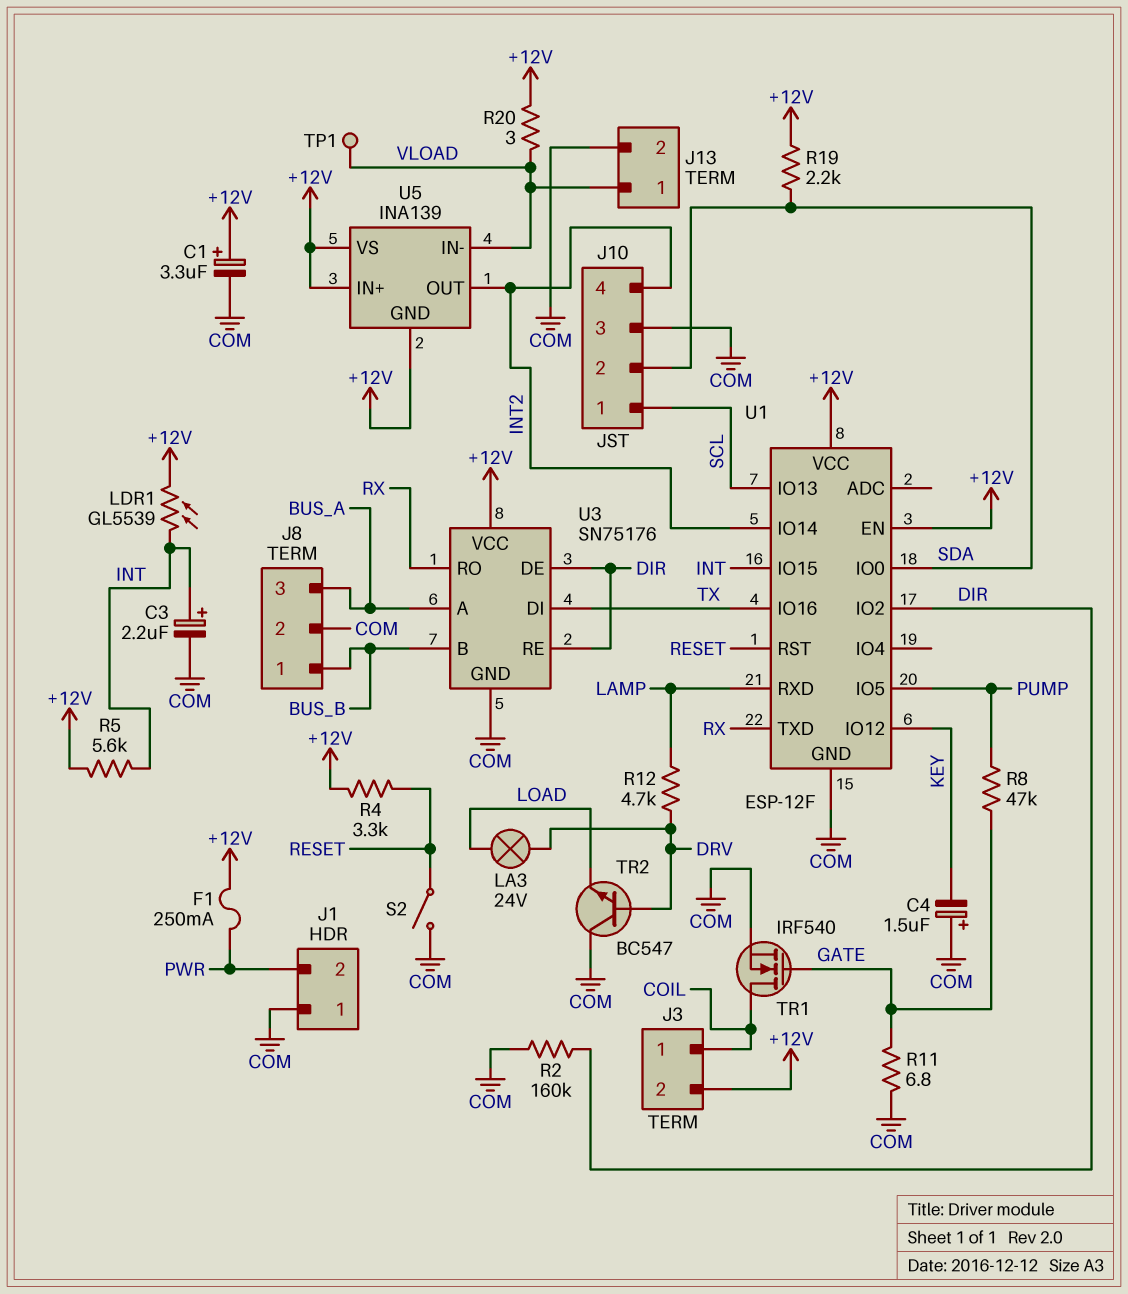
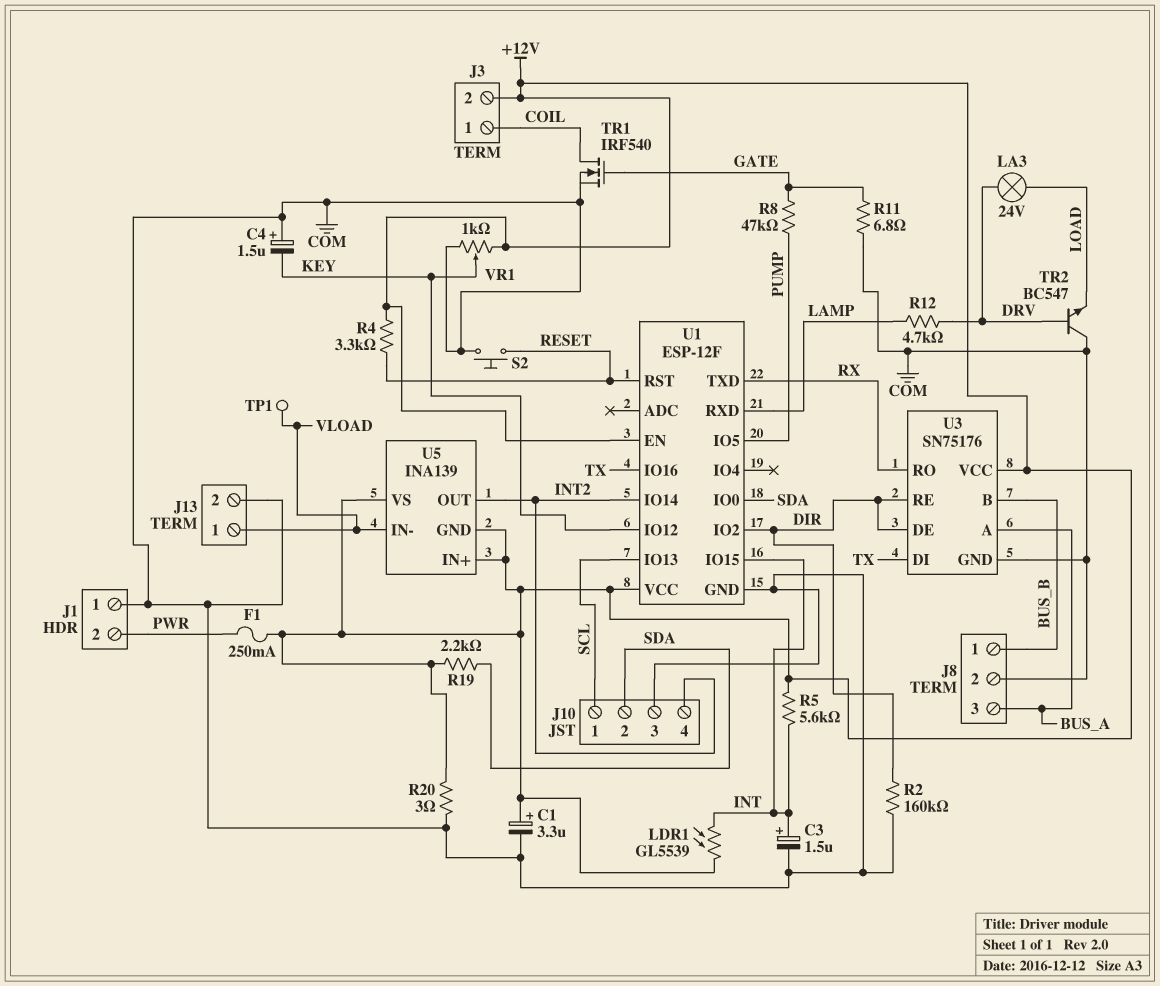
C3: 2.2uF (plus INT, minus COM) -> 1.5uF (plus INT, minus COM)
R20: 3 (+12V, VLOAD) -> 3 (+12V, COM)
S2: switch (COM, RESET) -> button (COM, RESET)
VR1: none -> 1k (+12V, COM, wiper KEY)

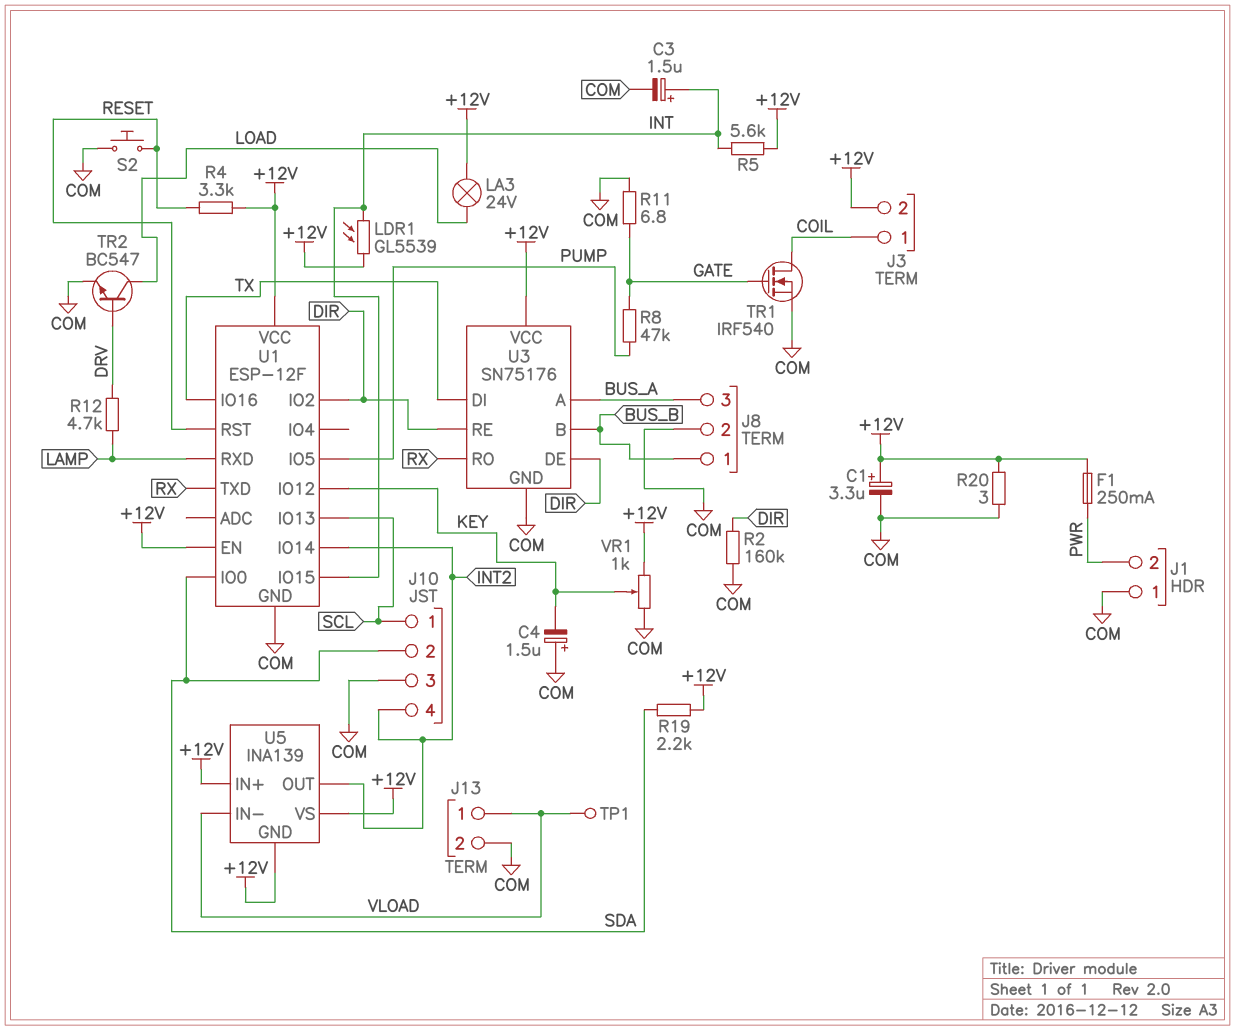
LA3: lamp 24V (DRV, LOAD) -> lamp 24V (+12V, LOAD)
TR2: NPN BC547 (B DRV, C COM, E LOAD) -> NPN BC547 (B DRV, C LOAD, E COM)

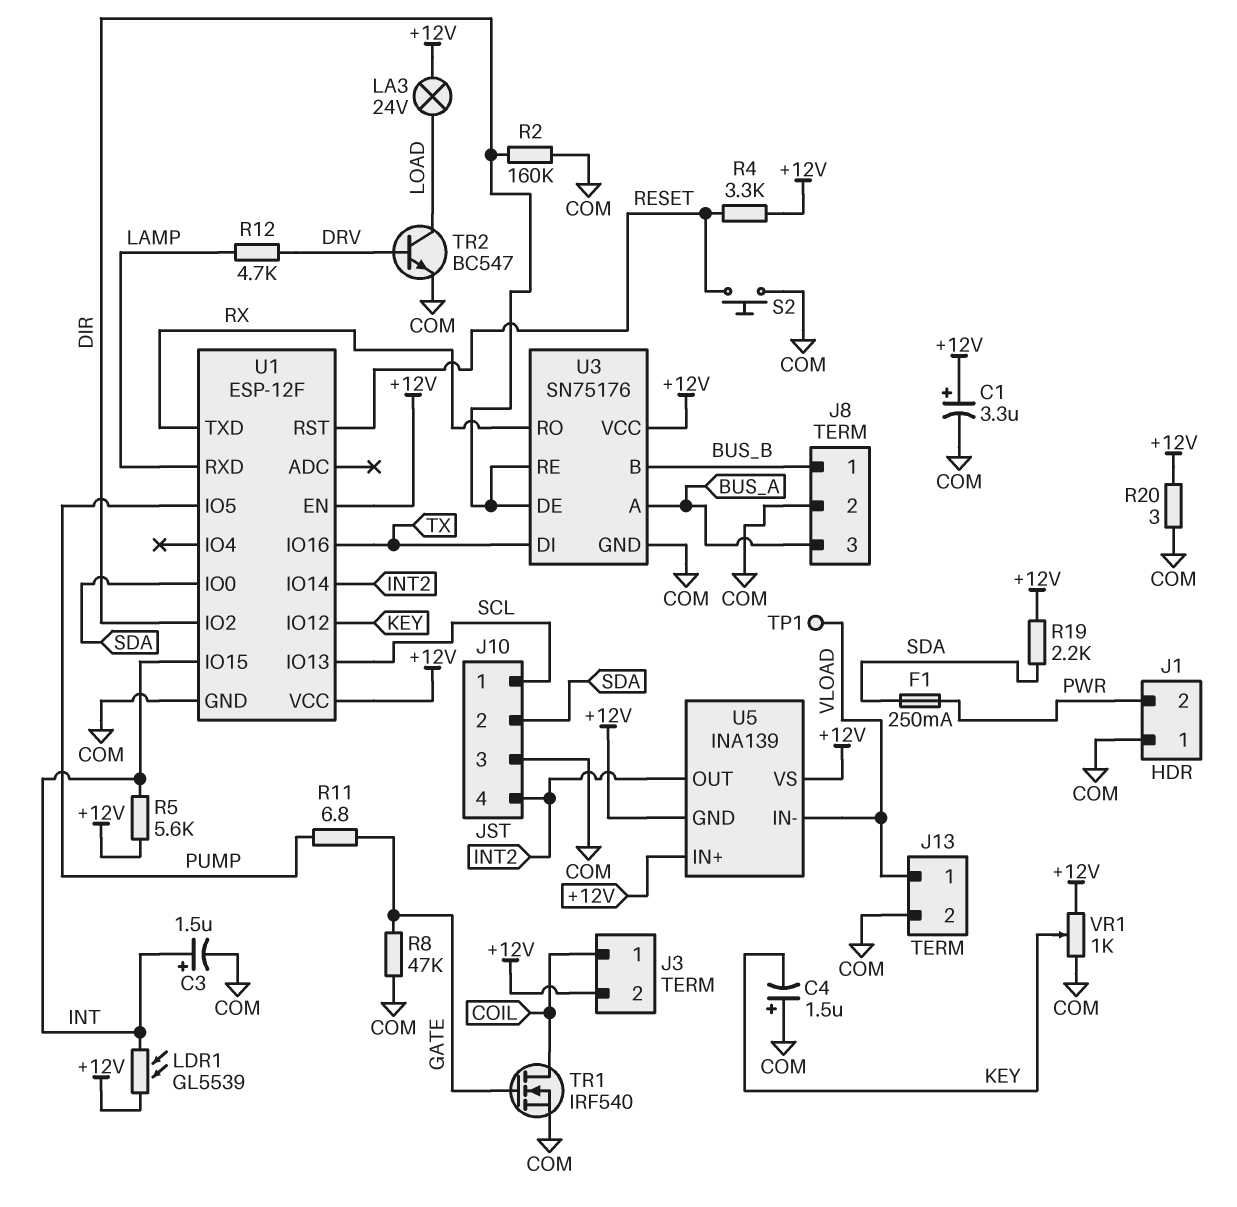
F1: 250mA (+12V, PWR) -> 250mA (PWR, SDA)
R8: 47k (GATE, PUMP) -> 47k (COM, GATE)
R11: 6.8 (COM, GATE) -> 6.8 (GATE, PUMP)

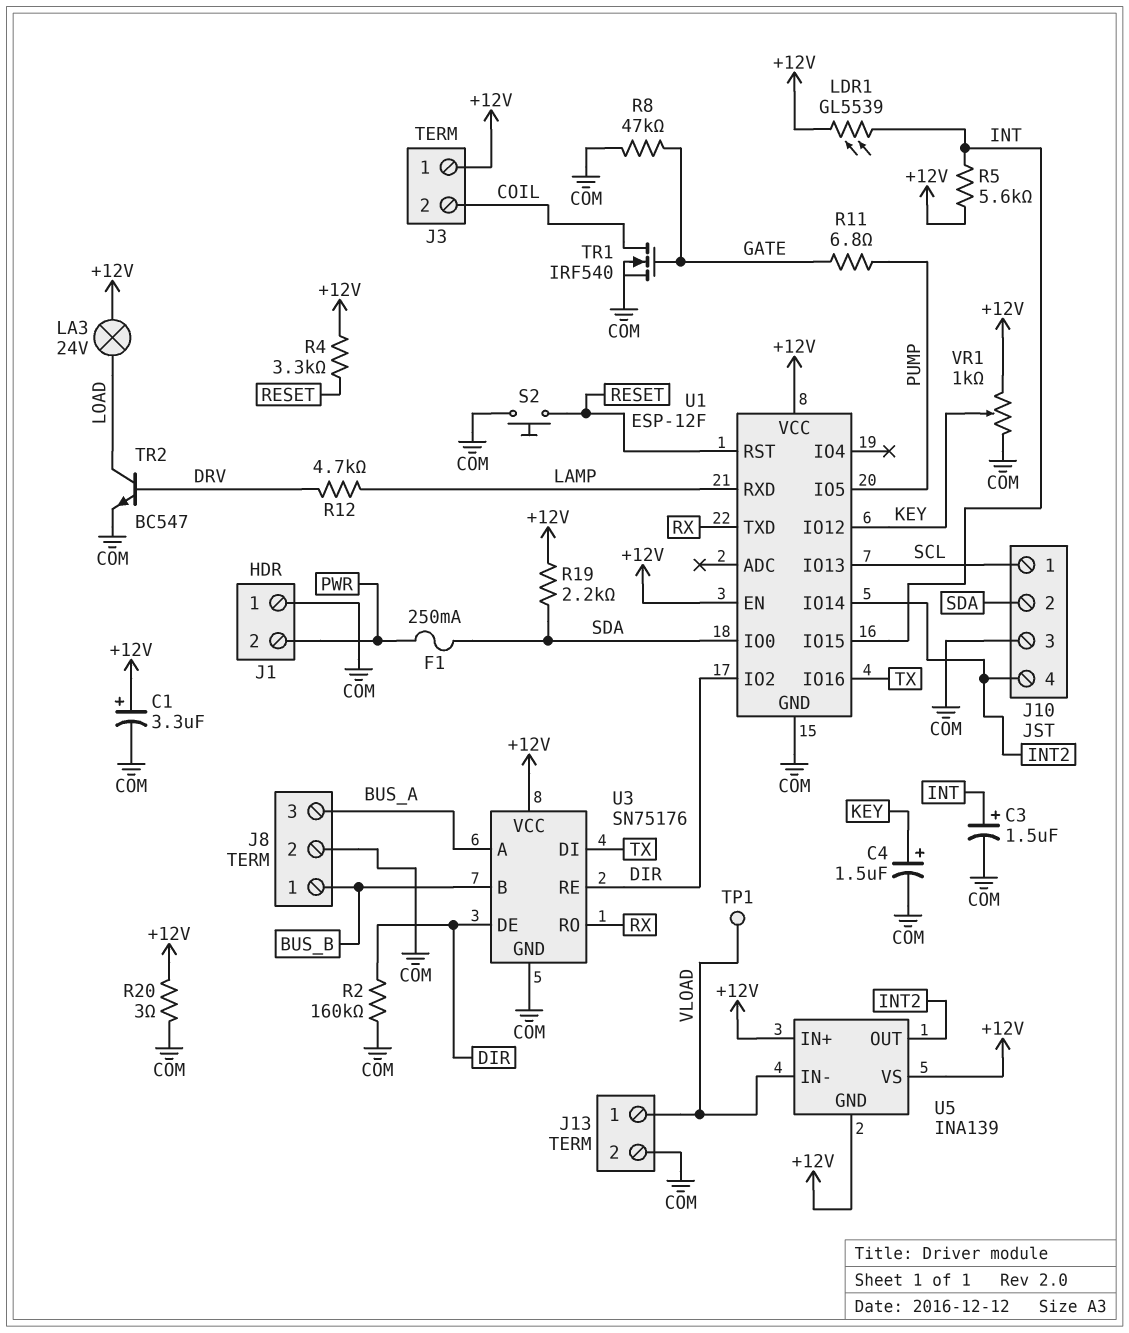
C4: 1.5uF (plus COM, minus KEY) -> 1.5uF (plus KEY, minus COM)
J3 pin 1: COIL -> +12V
J3 pin 2: +12V -> COIL

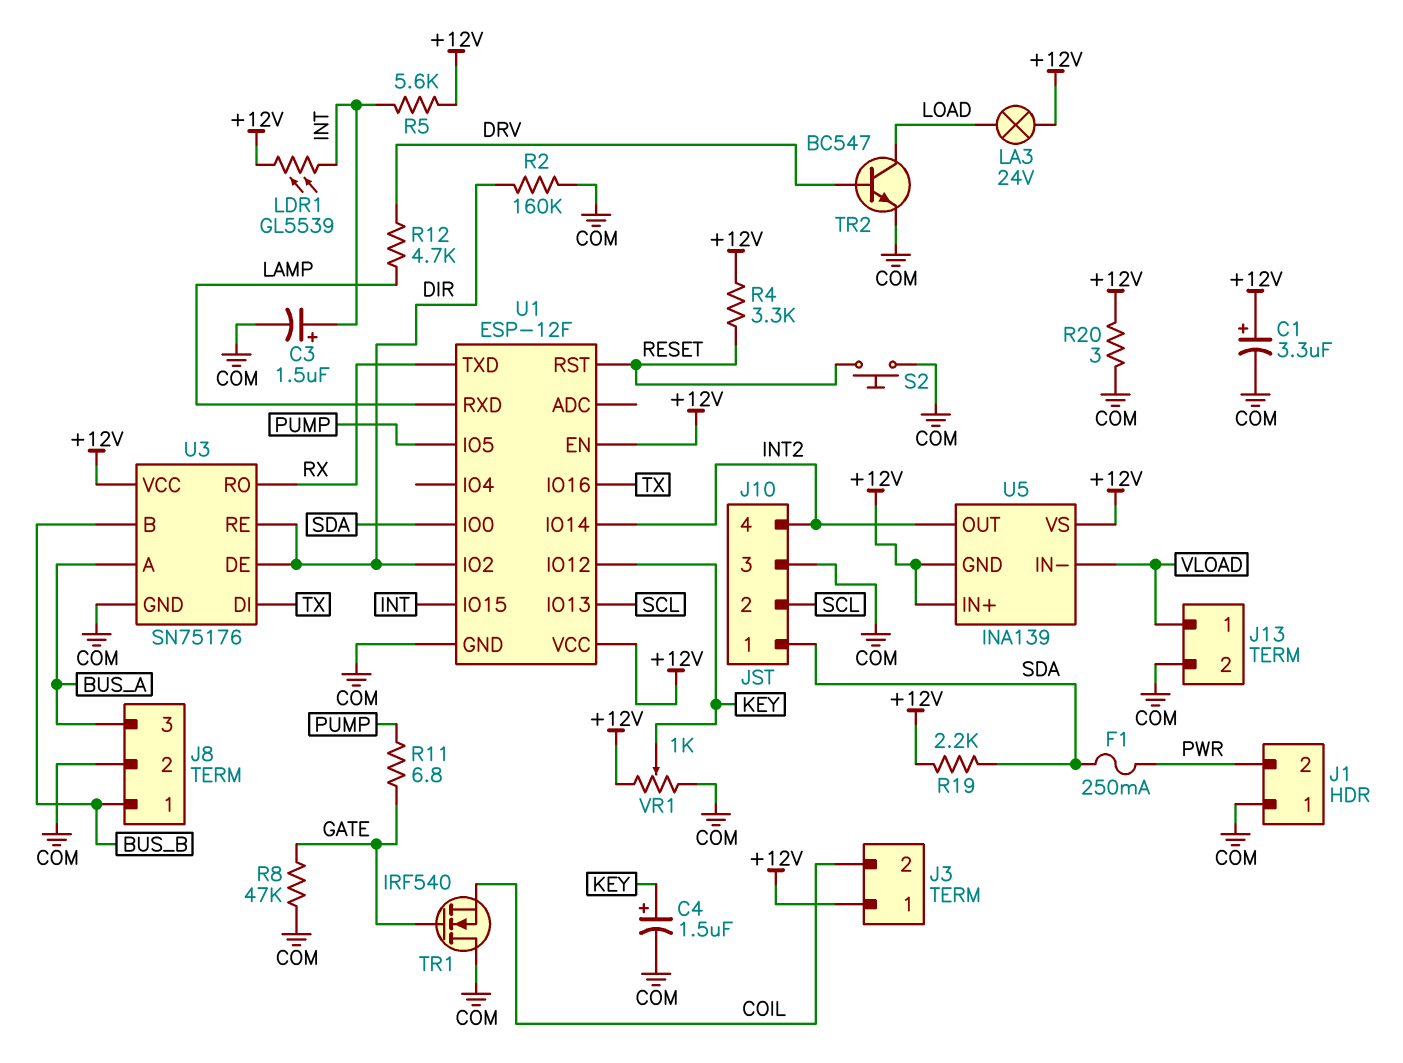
J10 pin 1: SCL -> SDA
J10 pin 2: SDA -> SCL
TP1: test point (VLOAD) -> none
TR1: NMOS IRF540 (G GATE, D COIL, S COM) -> NMOS IRF540 (G GATE, D COM, S COIL)

